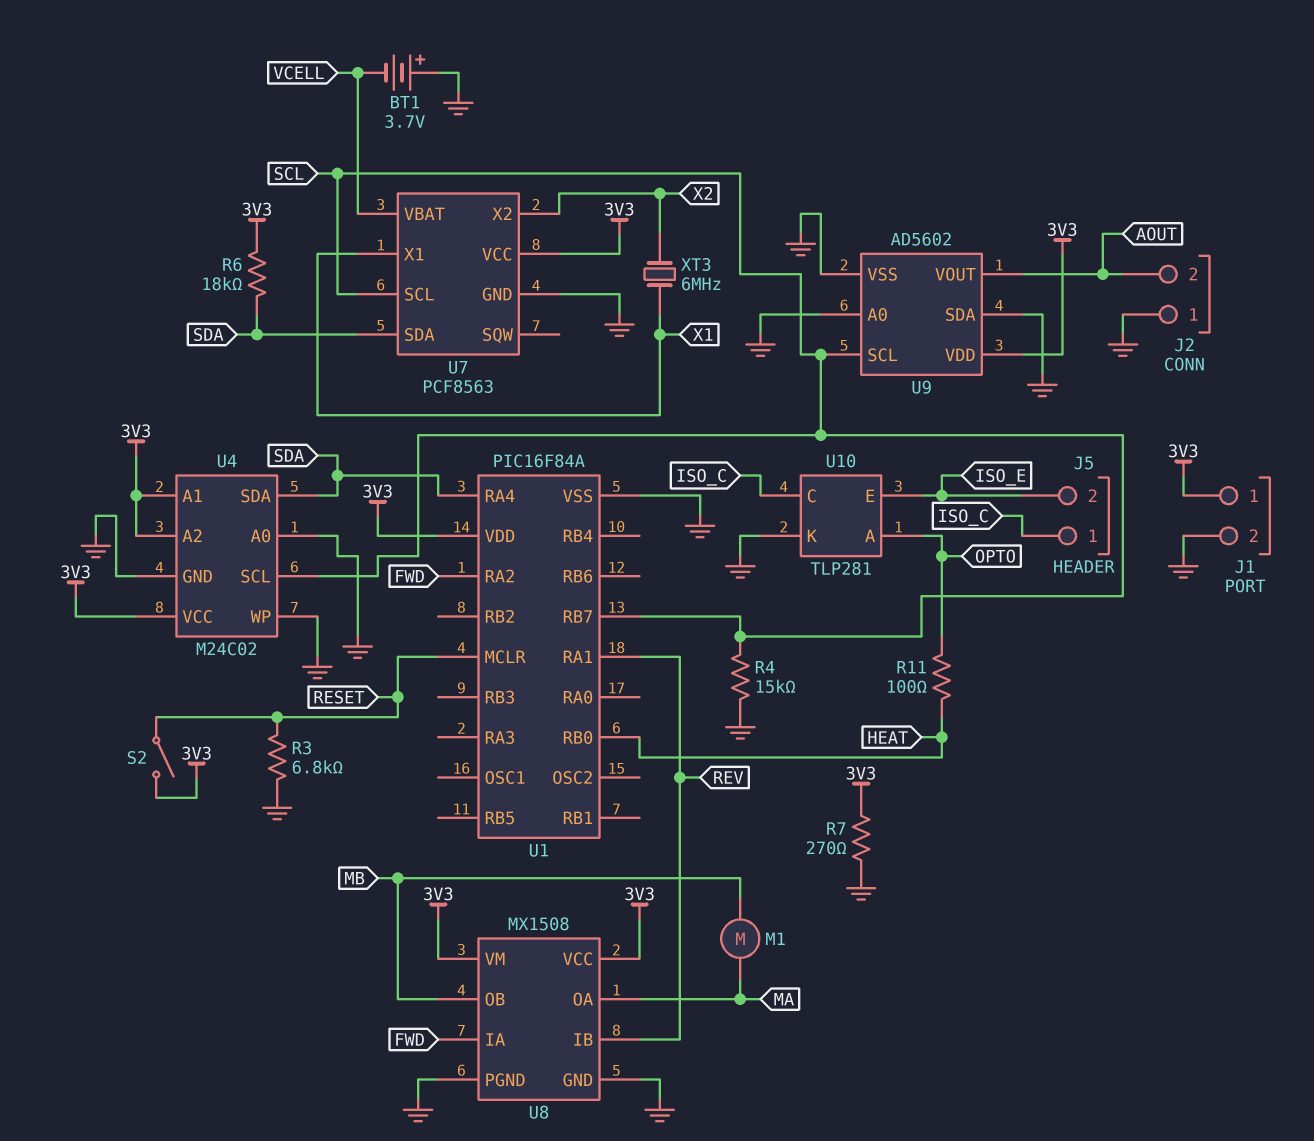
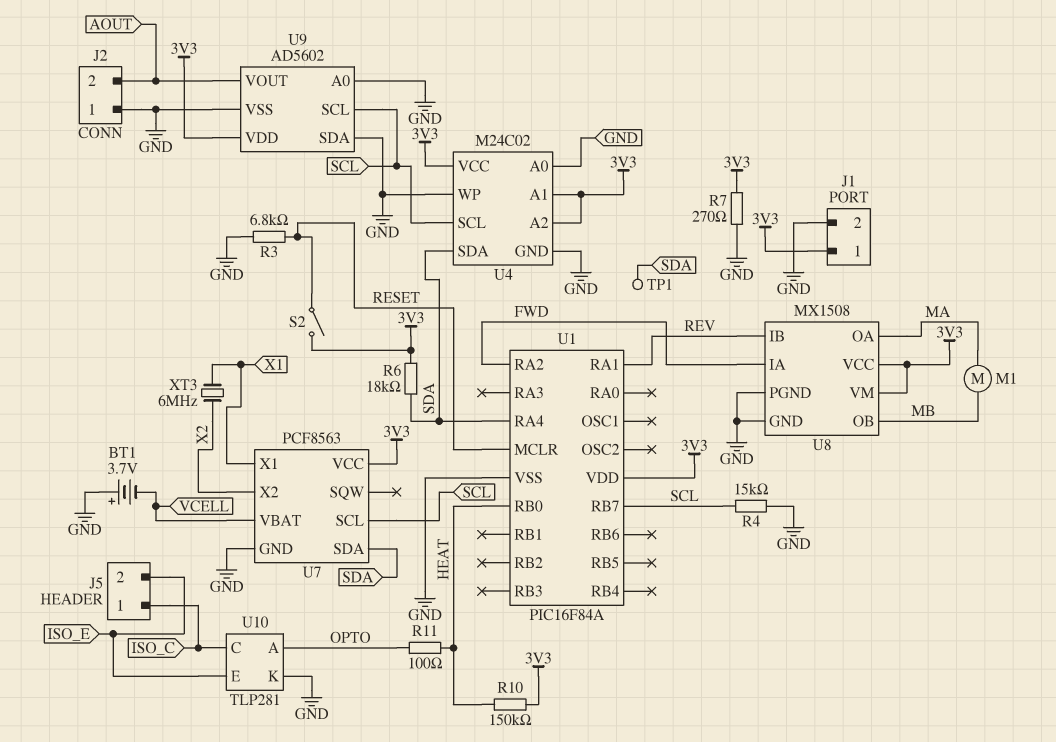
R10: none -> 150k (3V3, HEAT)
TP1: none -> test point (SDA)

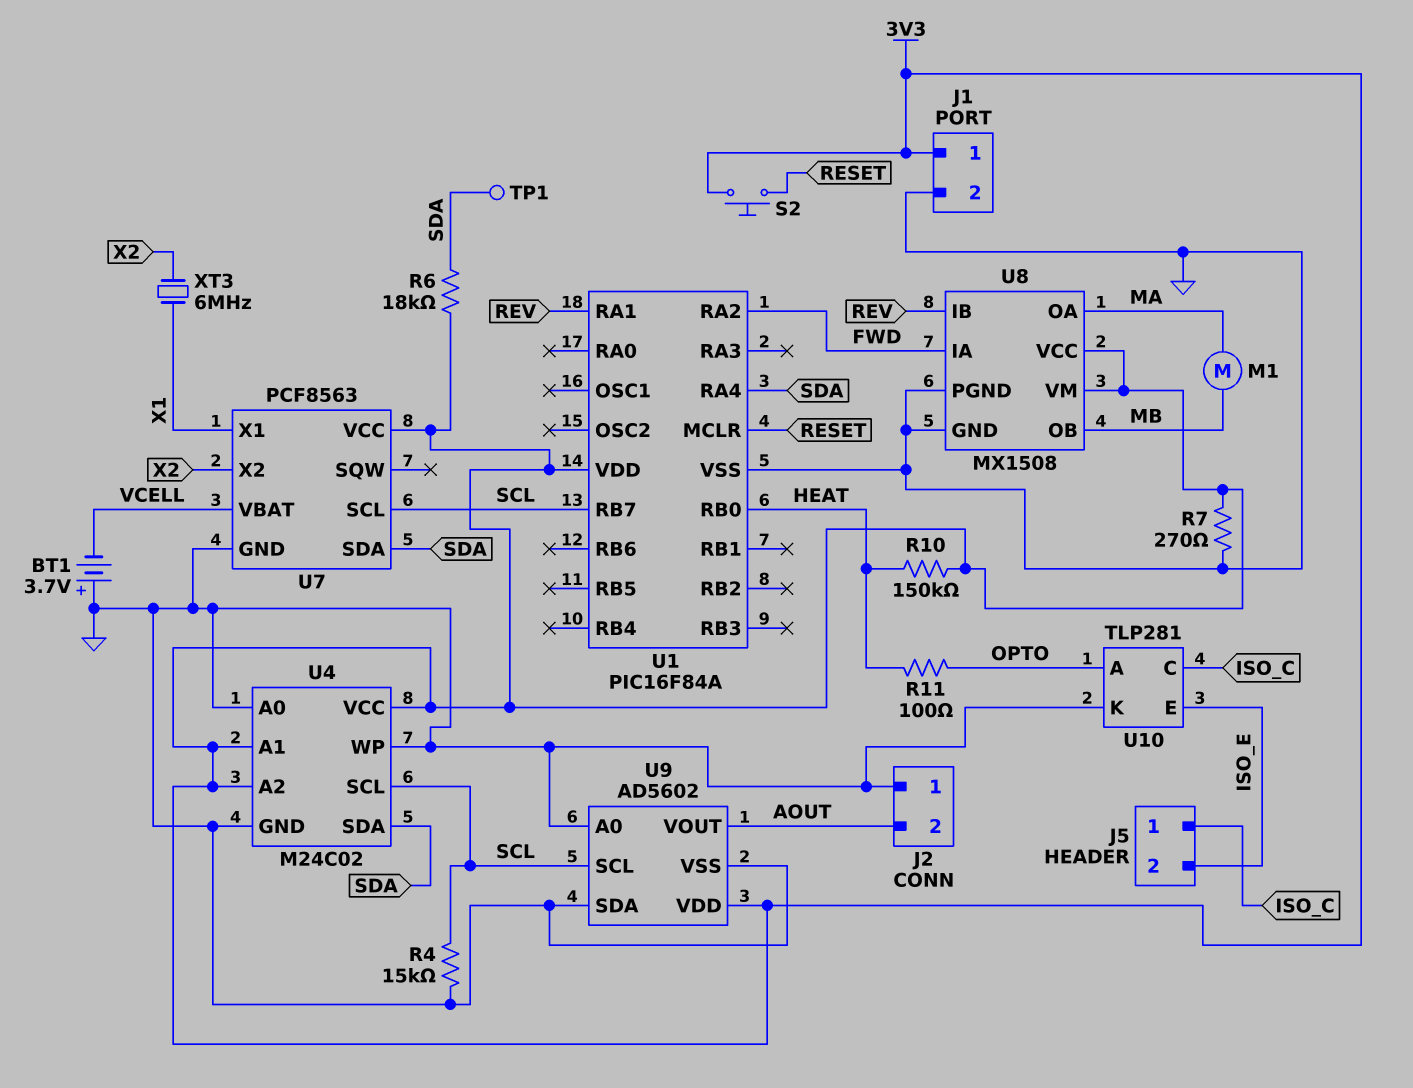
R3: 6.8k (GND, RESET) -> none
S2: switch (3V3, RESET) -> button (3V3, RESET)

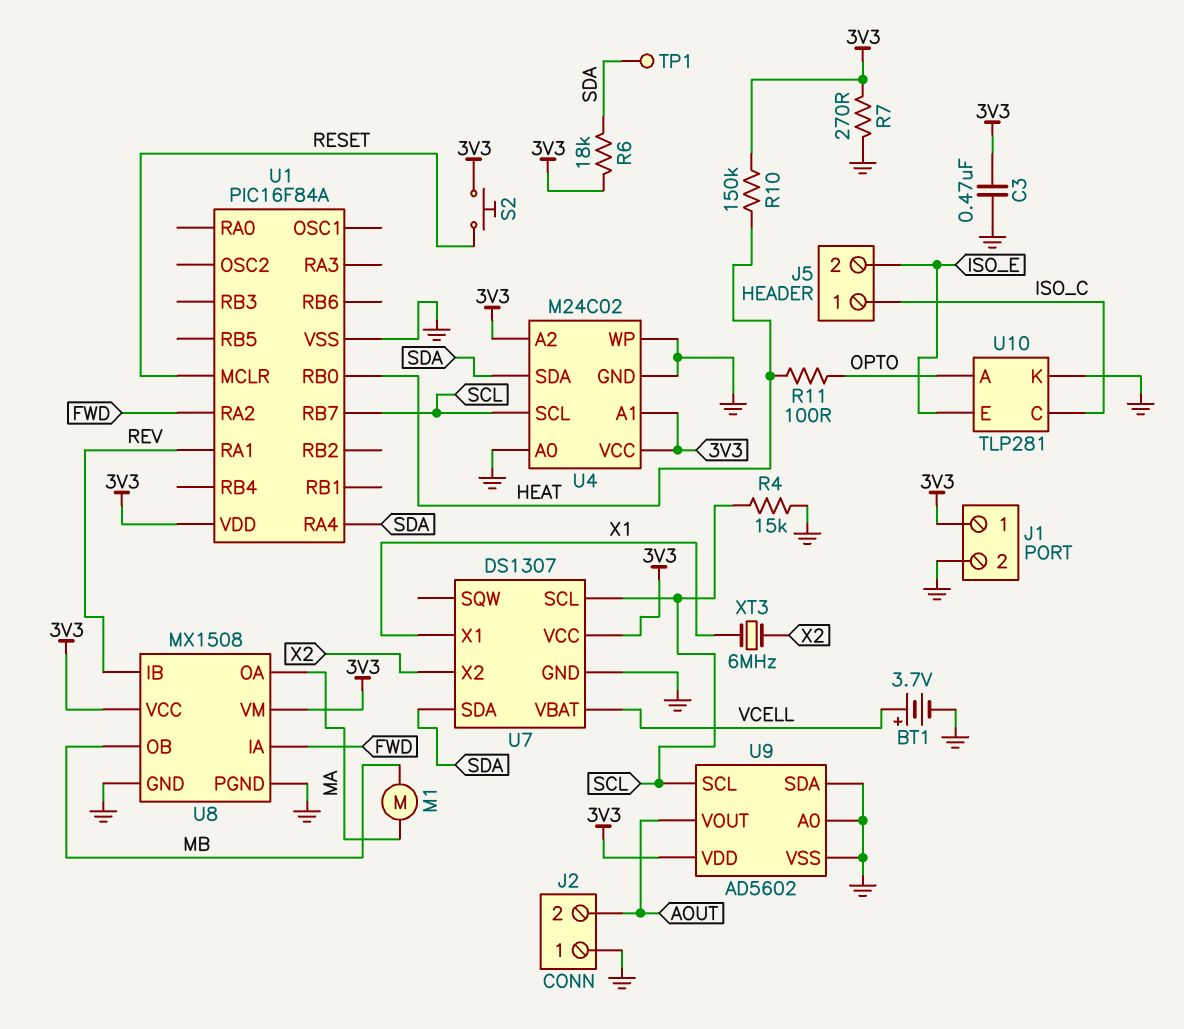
BT1: 3.7V (plus GND, minus VCELL) -> 3.7V (plus VCELL, minus GND)
C3: none -> 470nF (3V3, GND)
U7: PCF8563 -> DS1307

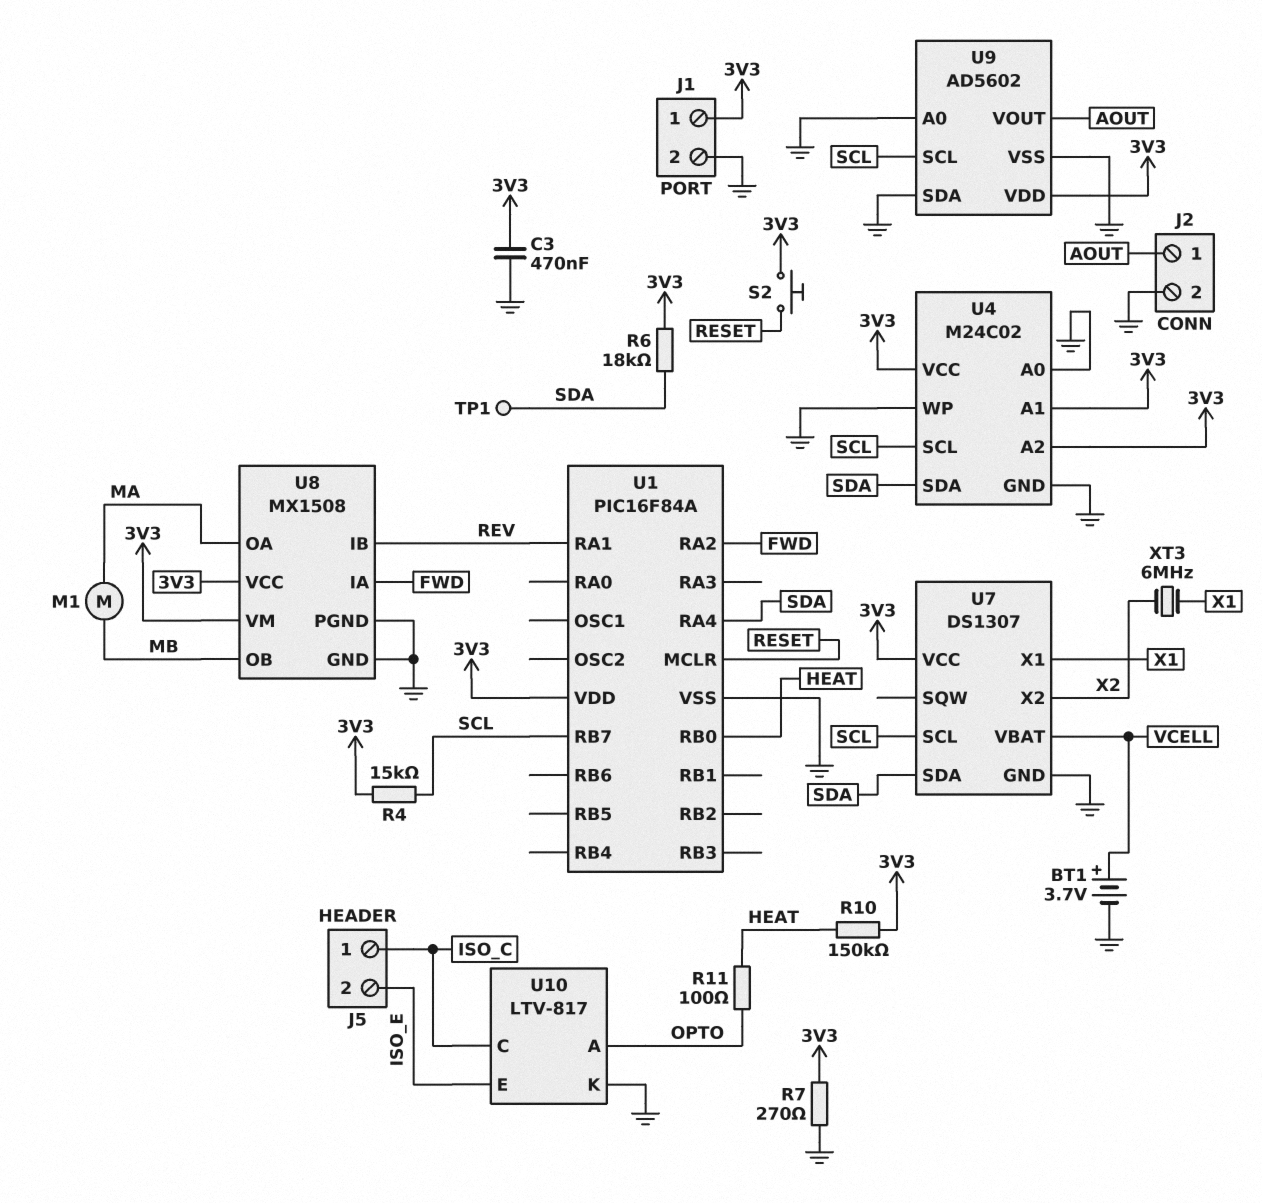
J2 pin 1: GND -> AOUT
J2 pin 2: AOUT -> GND
R4: 15k (GND, SCL) -> 15k (3V3, SCL)
U10: TLP281 -> LTV-817

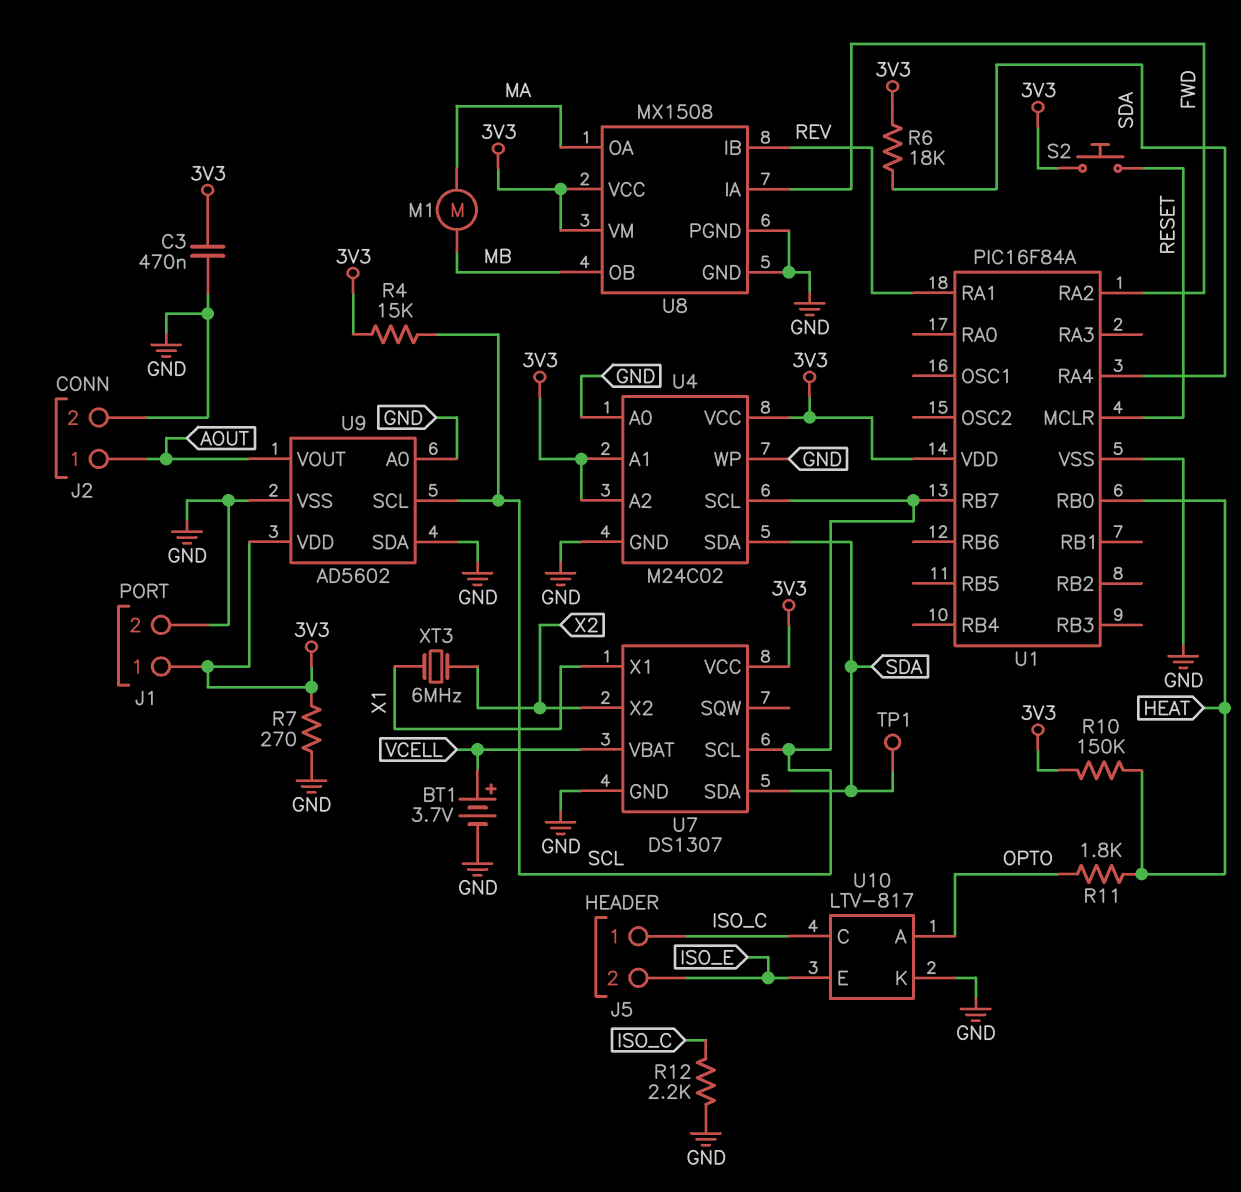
R11: 100 (HEAT, OPTO) -> 1.8k (HEAT, OPTO)
R12: none -> 2.2k (GND, ISO_C)

